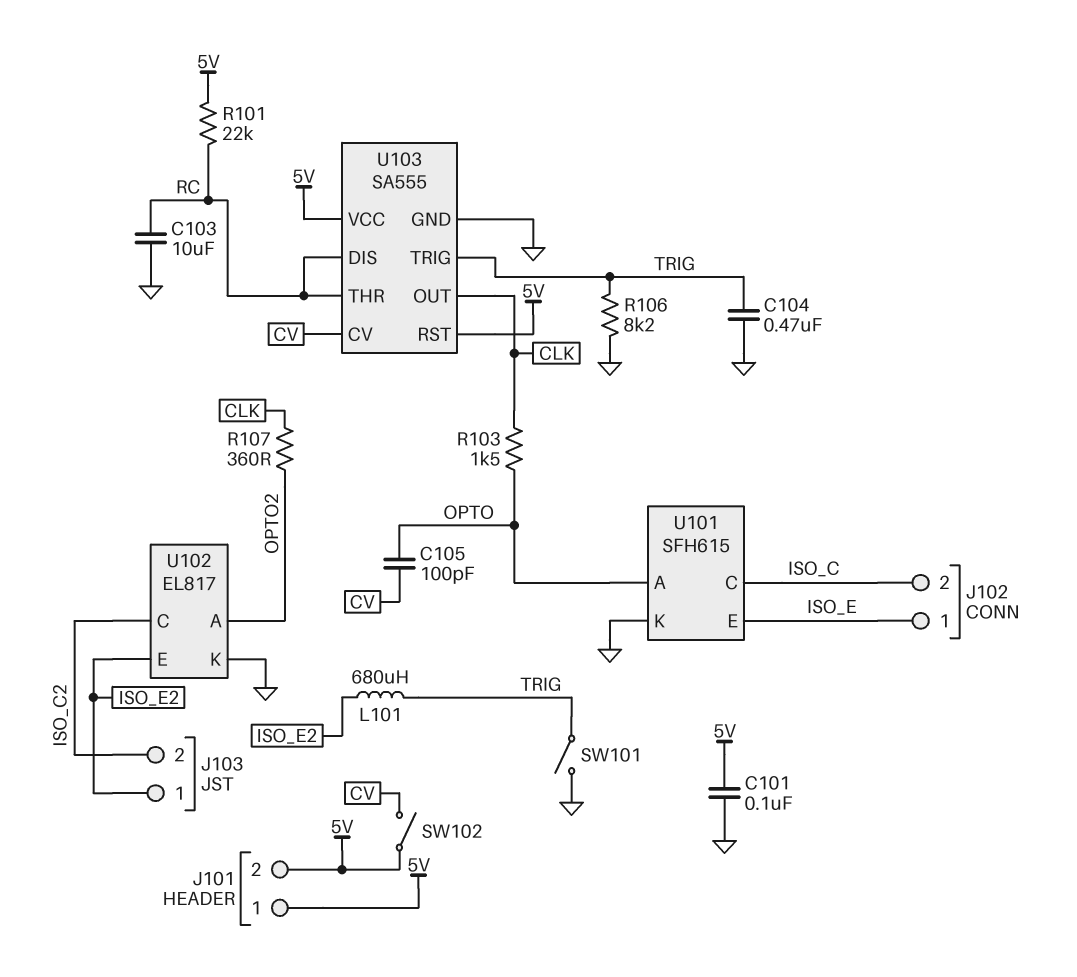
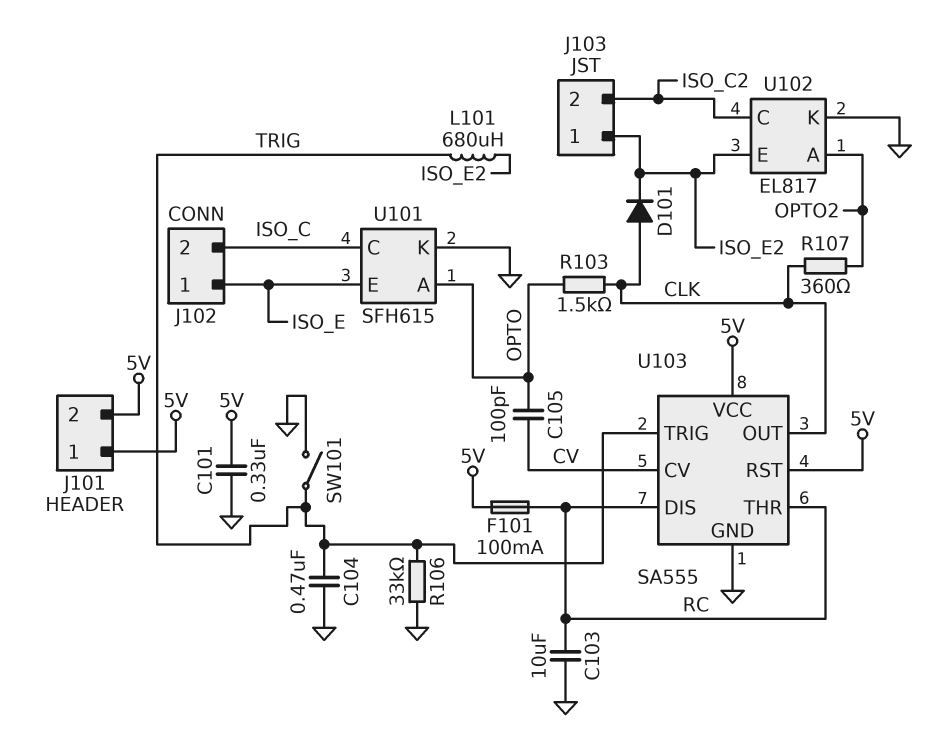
C101: 100nF (5V, GND) -> 330nF (5V, GND)
D101: none -> diode (A CLK, K ISO_E2)
F101: none -> 100mA (5V, RC)
R101: 22k (5V, RC) -> none
R106: 8.2k (GND, TRIG) -> 33k (GND, TRIG)
SW102: switch (5V, CV) -> none

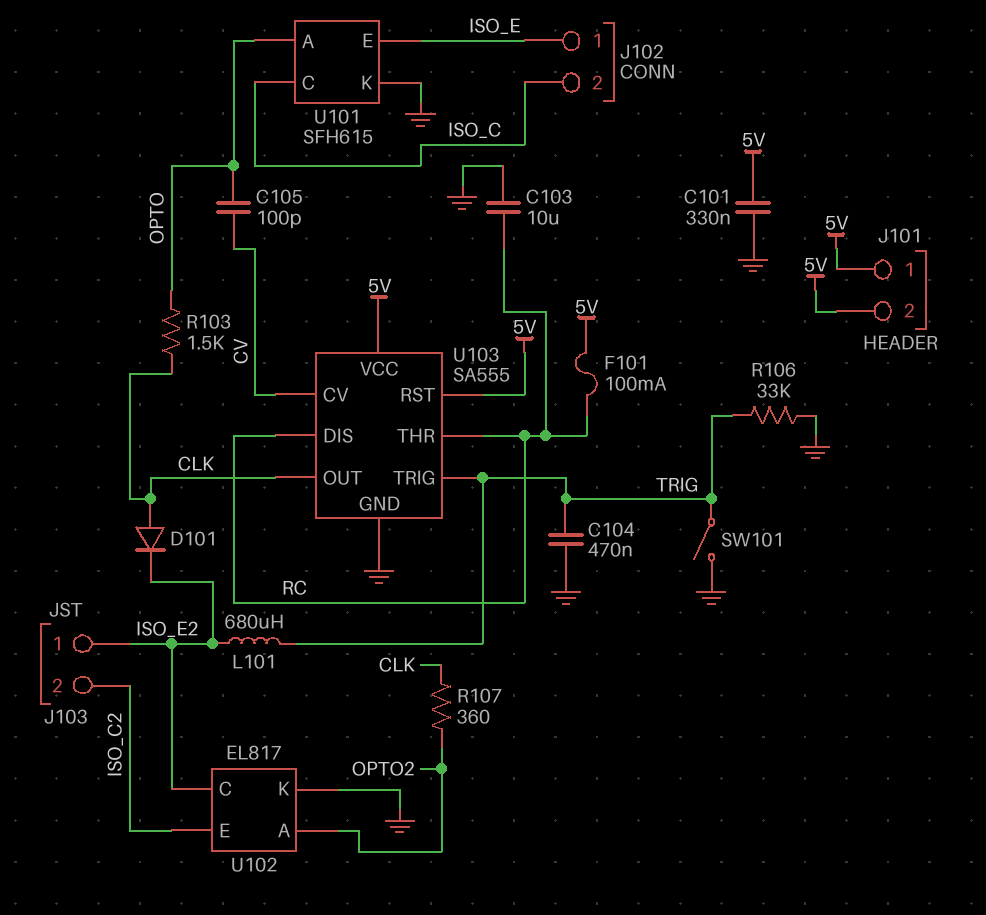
U102 pin C: ISO_C2 -> ISO_E2
U102 pin E: ISO_E2 -> ISO_C2

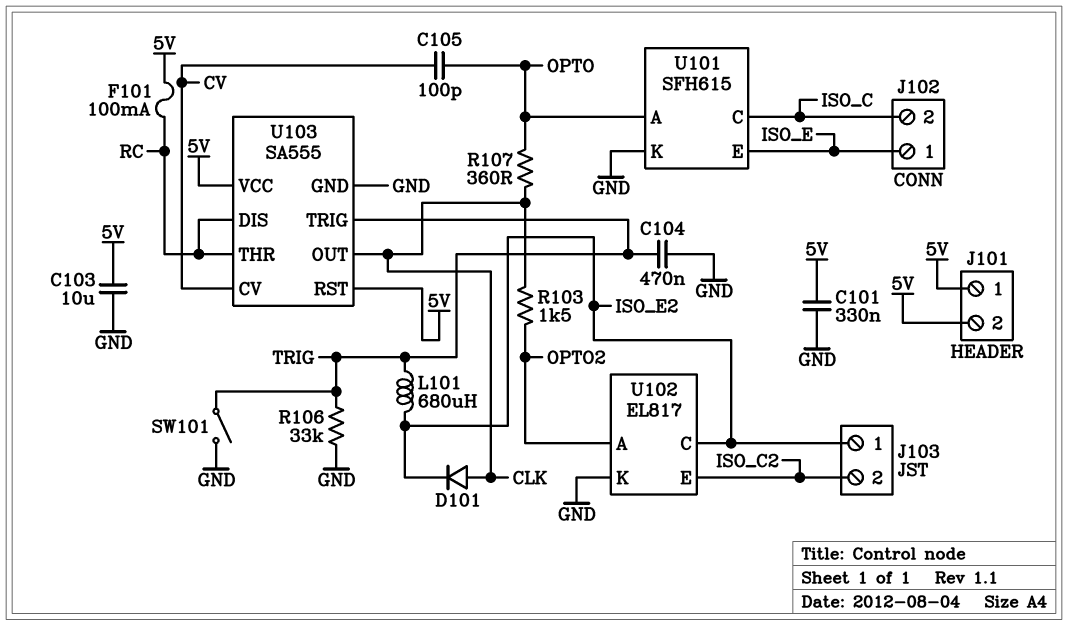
C103: 10uF (GND, RC) -> 10uF (5V, GND)
R103: 1.5k (CLK, OPTO) -> 1.5k (CLK, OPTO2)
R107: 360 (CLK, OPTO2) -> 360 (CLK, OPTO)

